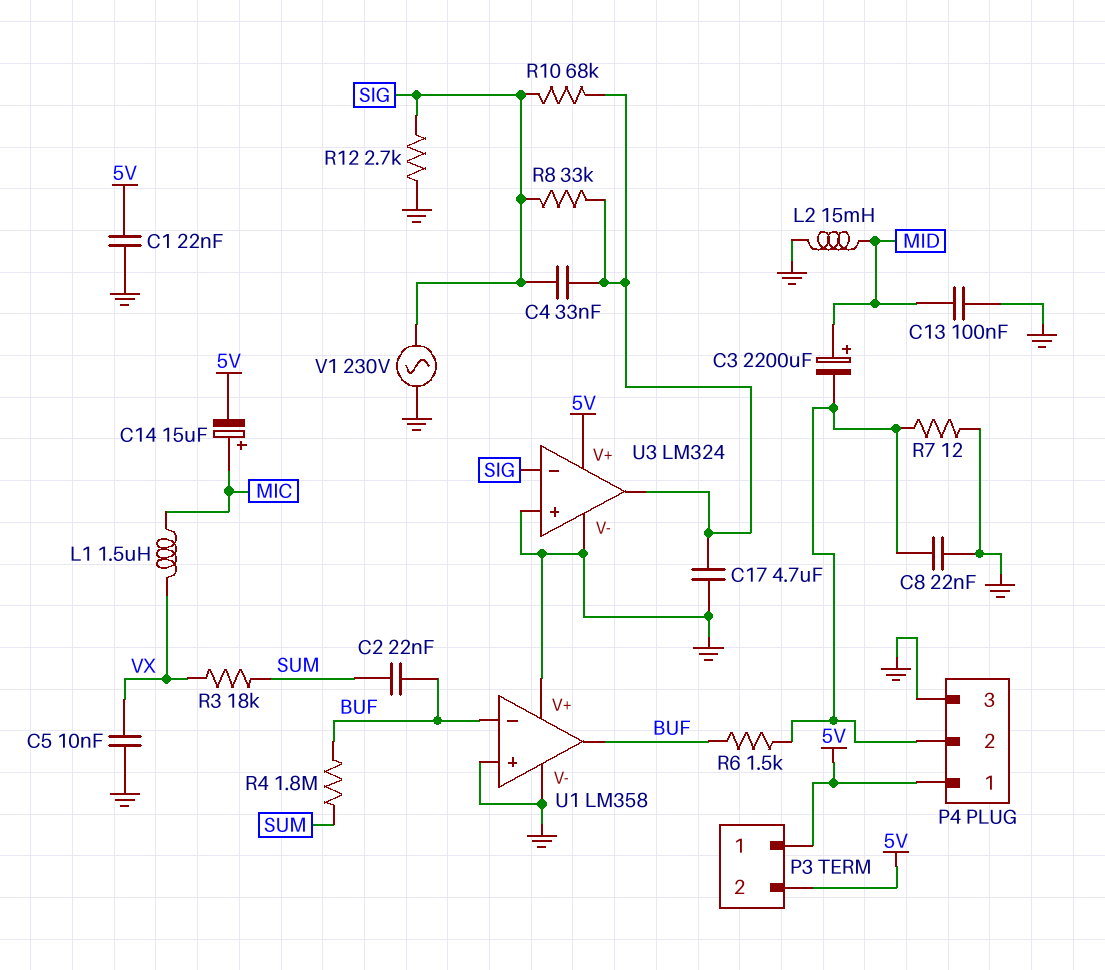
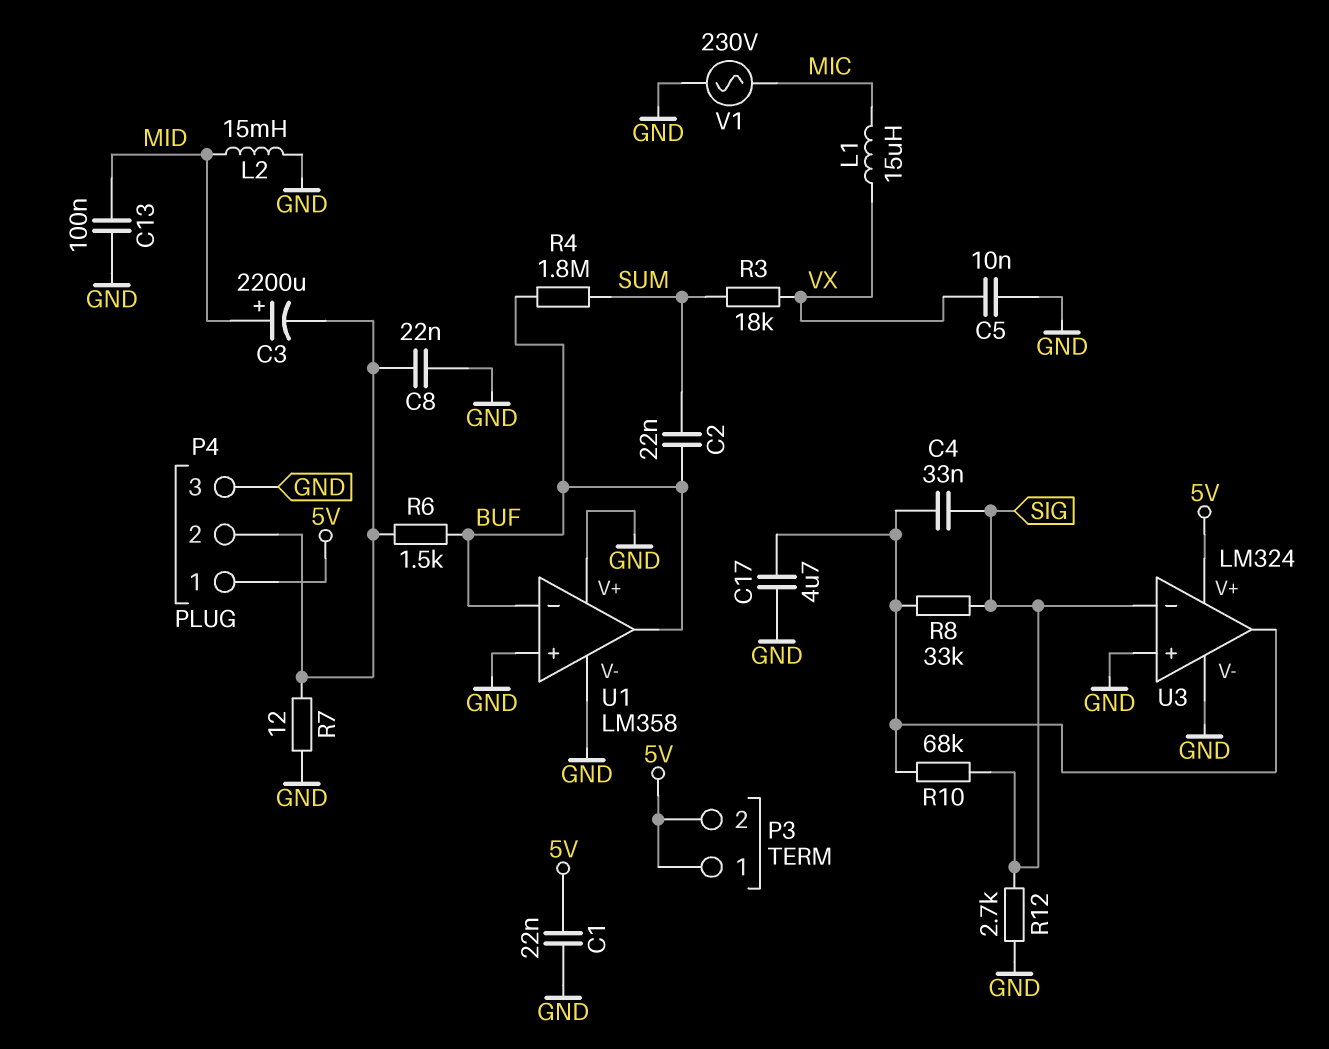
C14: 15uF (plus MIC, minus 5V) -> none
L1: 1.5uH (MIC, VX) -> 15uH (MIC, VX)
V1: AC 230V (GND, SIG) -> AC 230V (GND, MIC)

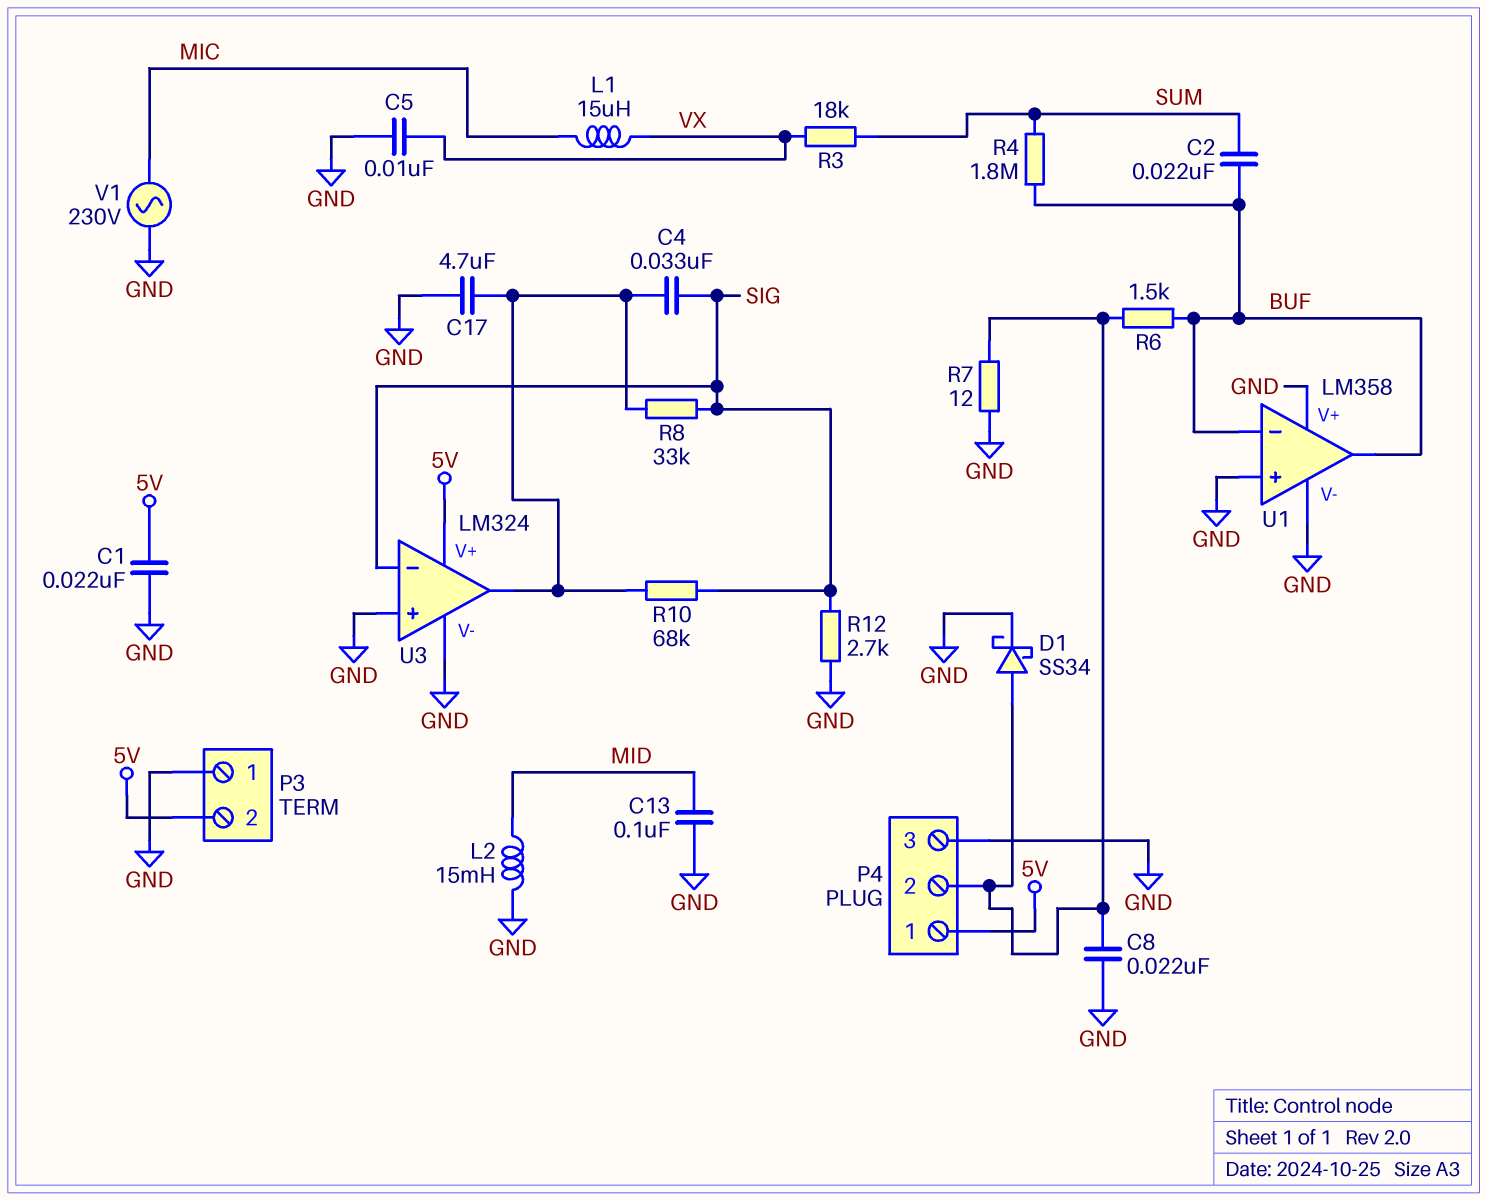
C3: 2200uF (plus MID, minus P4/2) -> none
D1: none -> schottky SS34 (A P4/2, K GND)
P3 pin 1: 5V -> GND

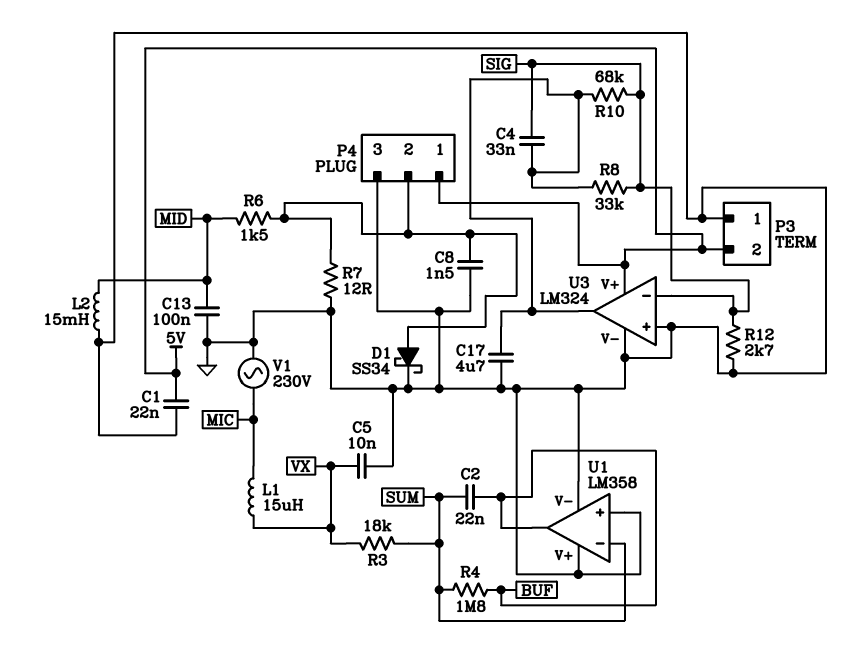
C8: 22nF (GND, P4/2) -> 1.5nF (GND, P4/2)
R6: 1.5k (BUF, P4/2) -> 1.5k (MID, P4/2)
U1 pin in-: BUF -> SUM

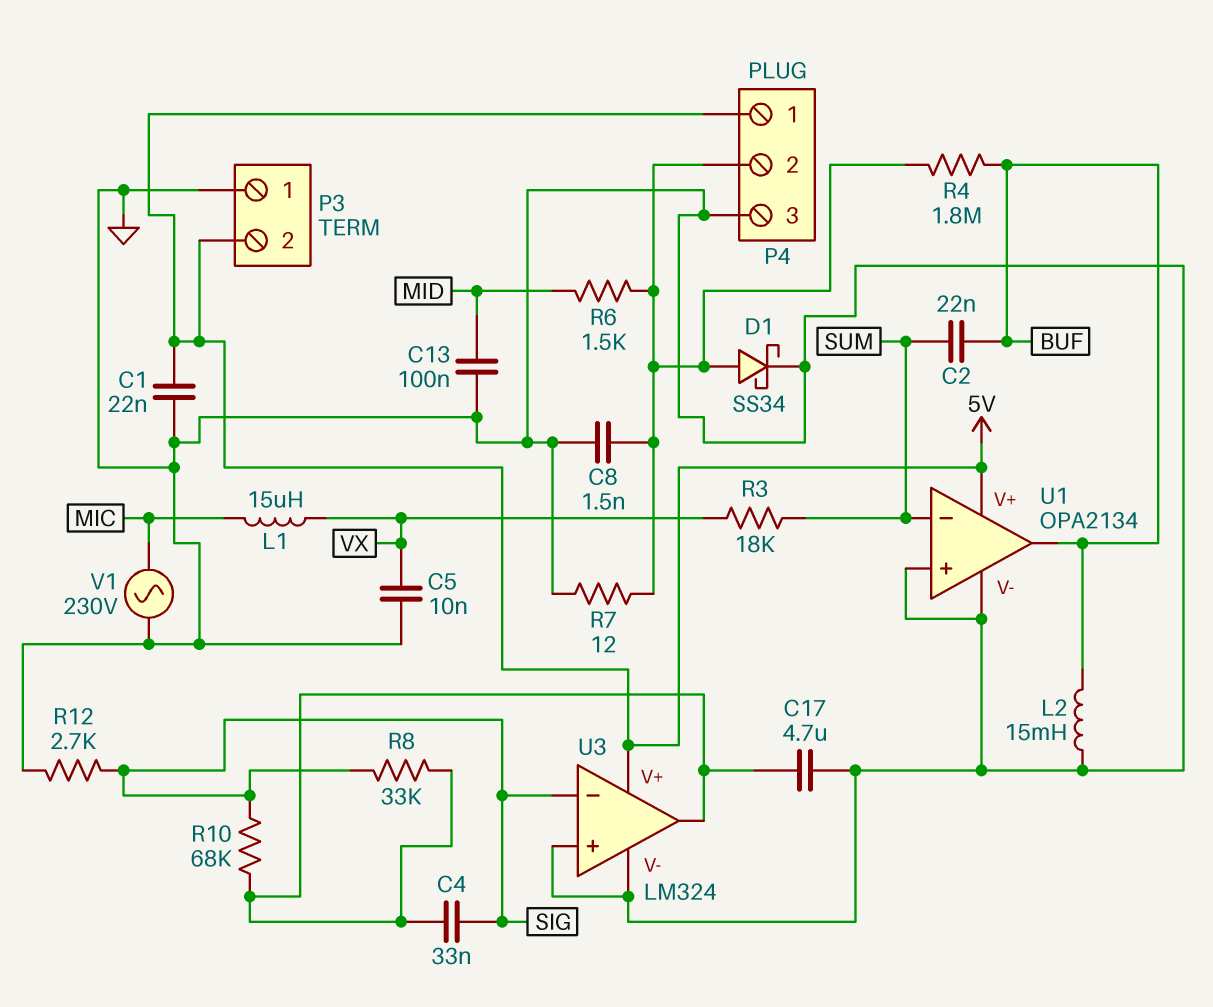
L2: 15mH (GND, MID) -> 15mH (BUF, GND)
R4: 1.8M (BUF, SUM) -> 1.8M (BUF, P4/2)
U1: LM358 -> OPA2134
U1 pin V+: GND -> 5V

